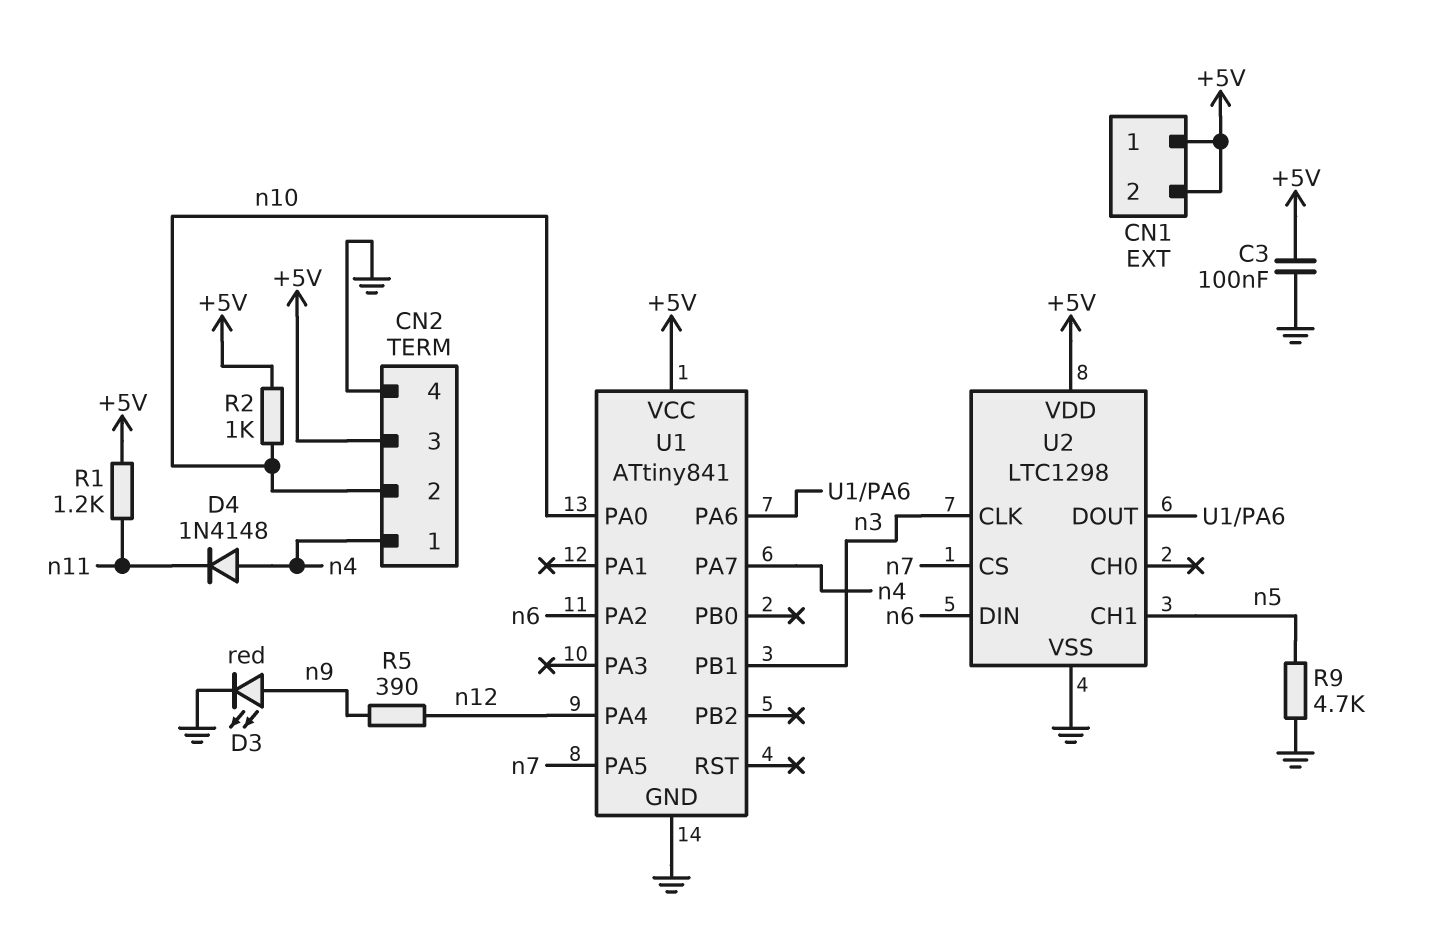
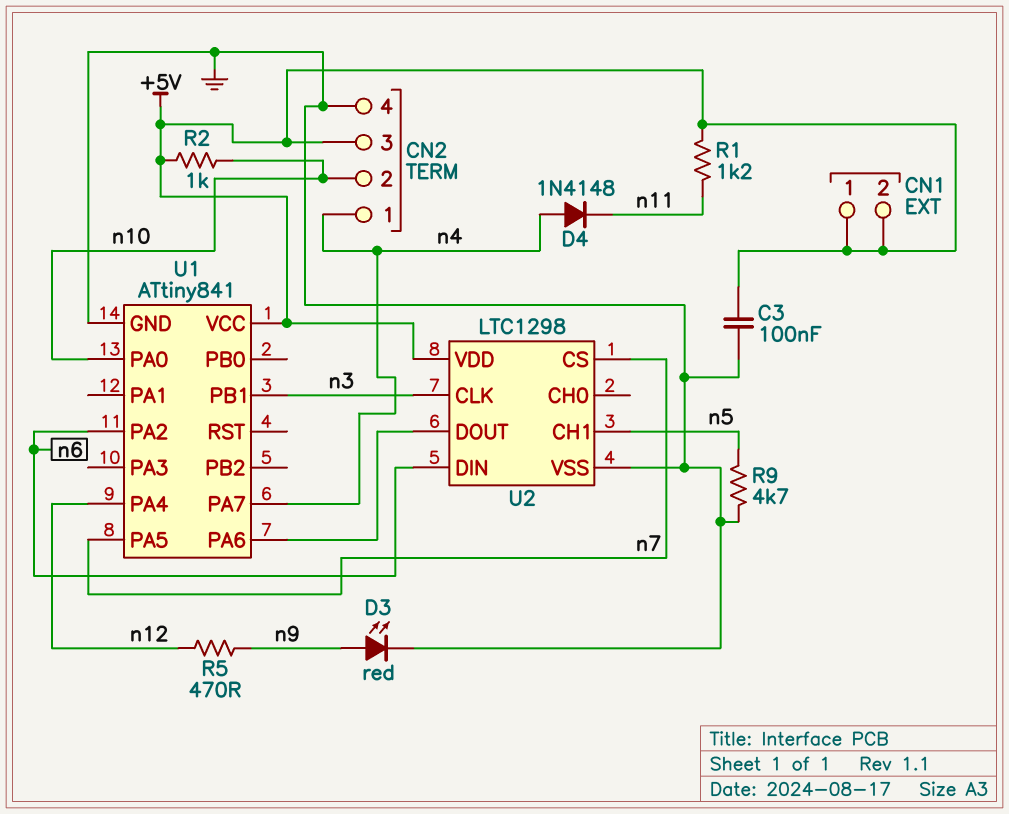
R5: 390 (n9, n12) -> 470 (n9, n12)

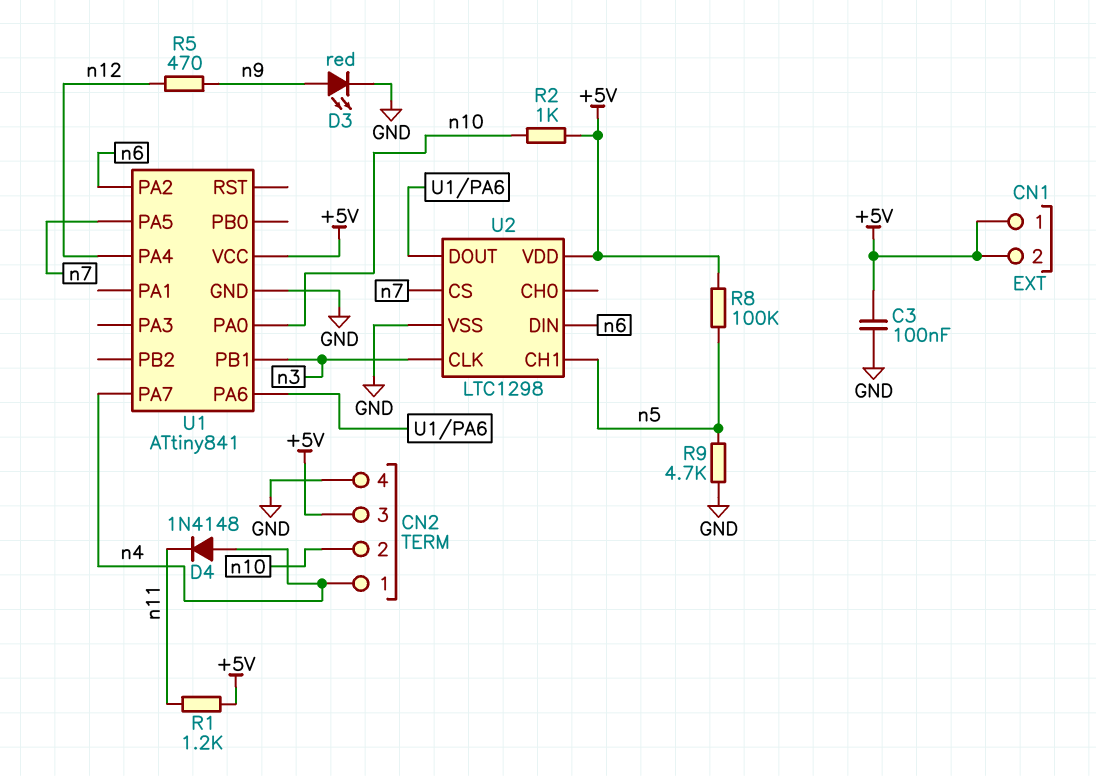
R8: none -> 100k (+5V, n5)

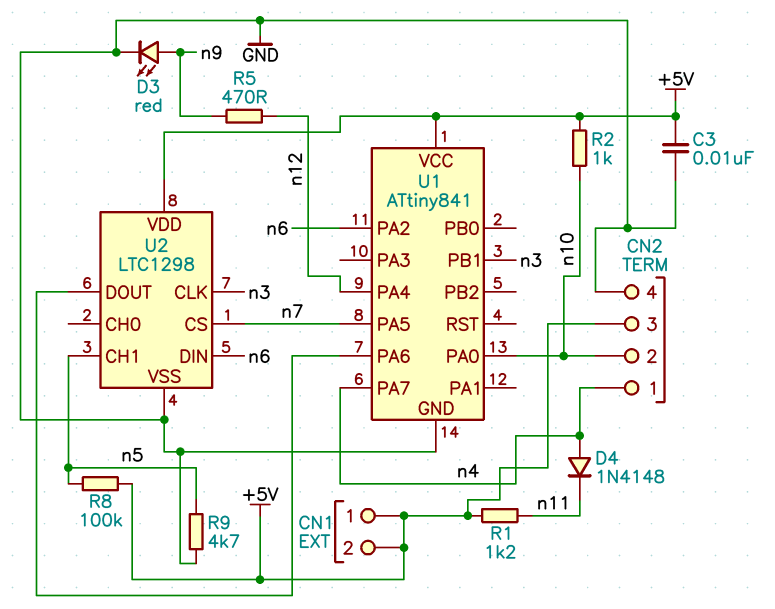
C3: 100nF (+5V, GND) -> 10nF (+5V, GND)

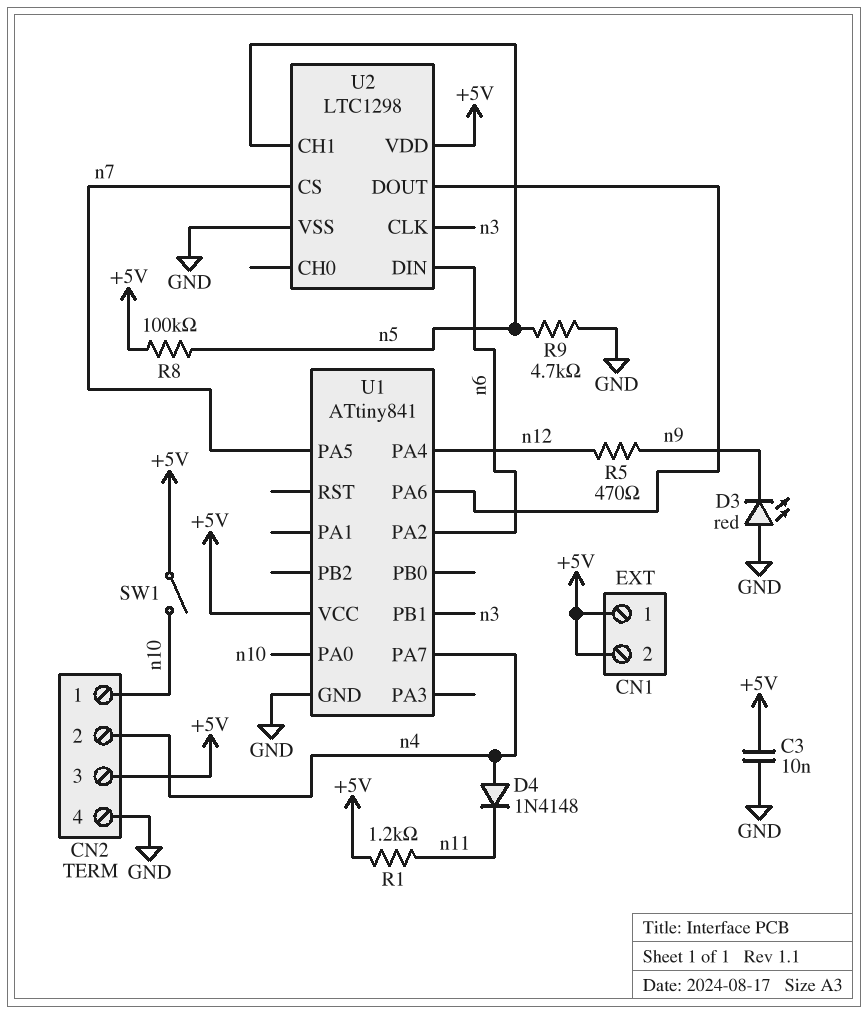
CN2 pin 1: n4 -> n10
CN2 pin 2: n10 -> n4
D3: LED red (A n9, K GND) -> LED red (A GND, K n9)
R2: 1k (+5V, n10) -> none
SW1: none -> switch (+5V, n10)

